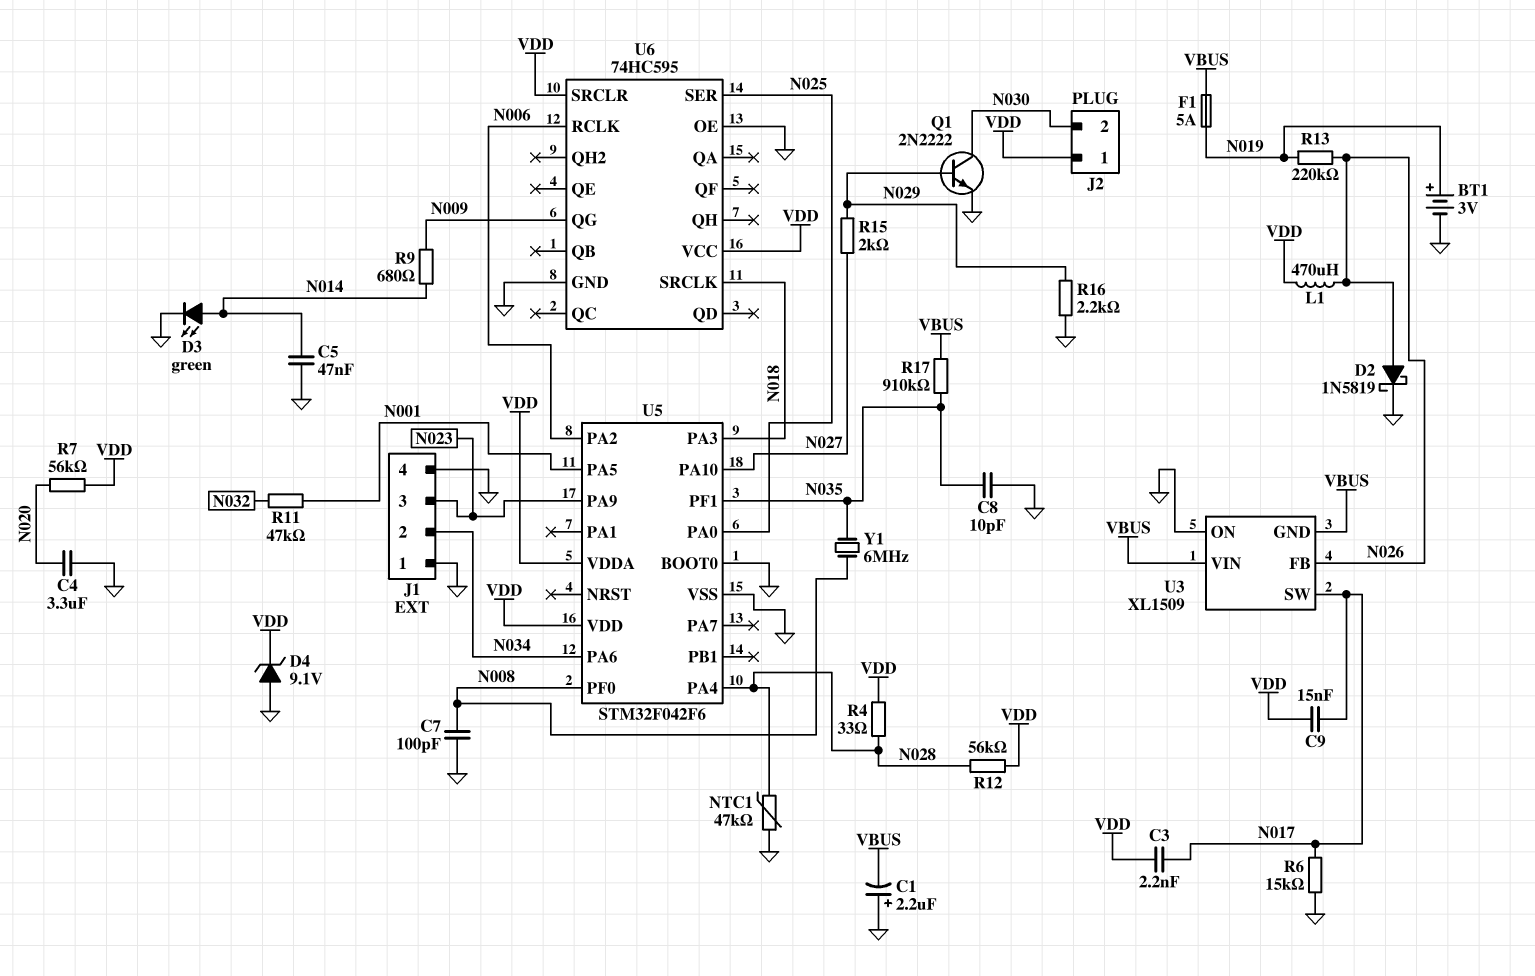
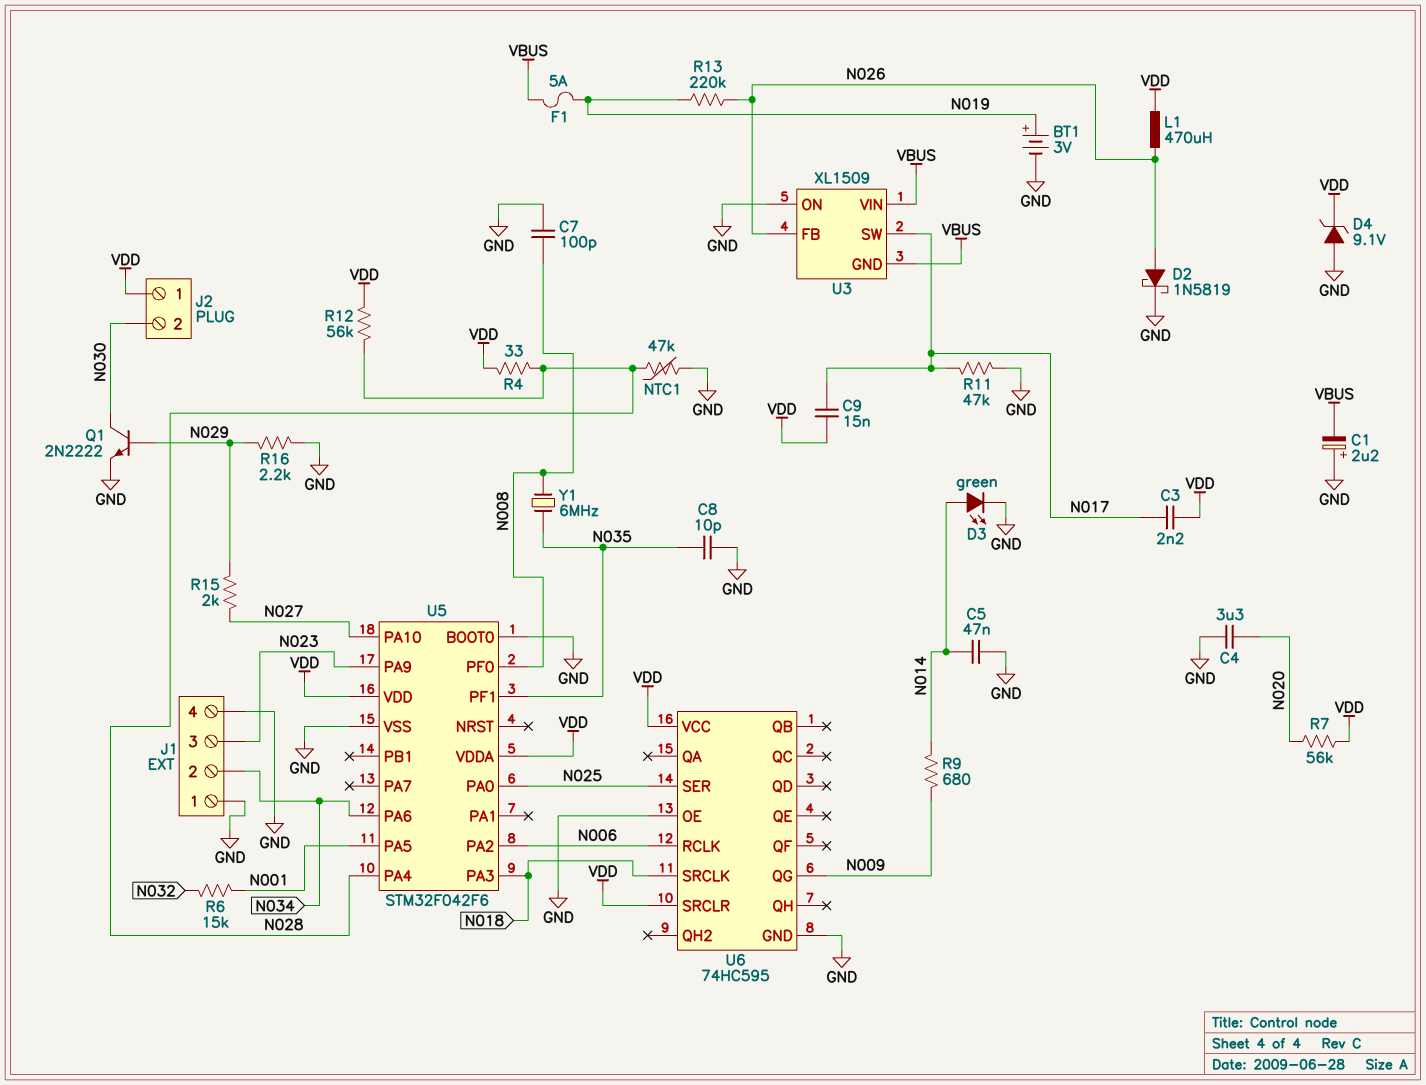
R6: 15k (GND, N017) -> 15k (N001, N032)
R11: 47k (N001, N032) -> 47k (GND, N017)
R17: 910k (N035, VBUS) -> none

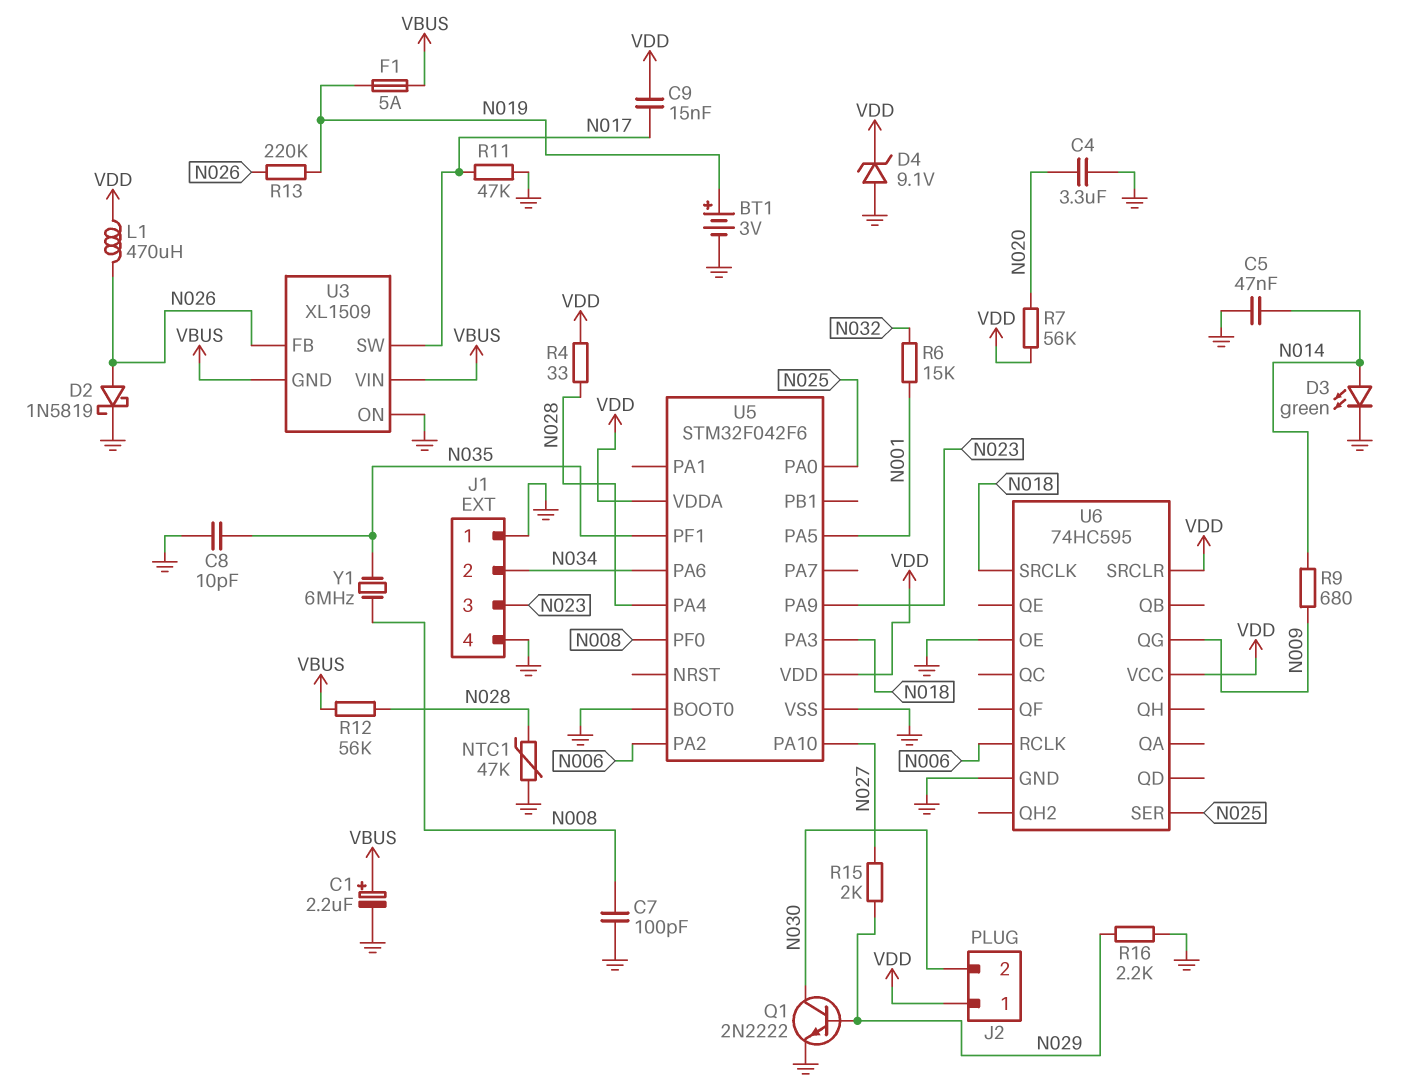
C1: 2.2uF (plus GND, minus VBUS) -> 2.2uF (plus VBUS, minus GND)
C3: 2.2nF (N017, VDD) -> none
R12: 56k (N028, VDD) -> 56k (N028, VBUS)

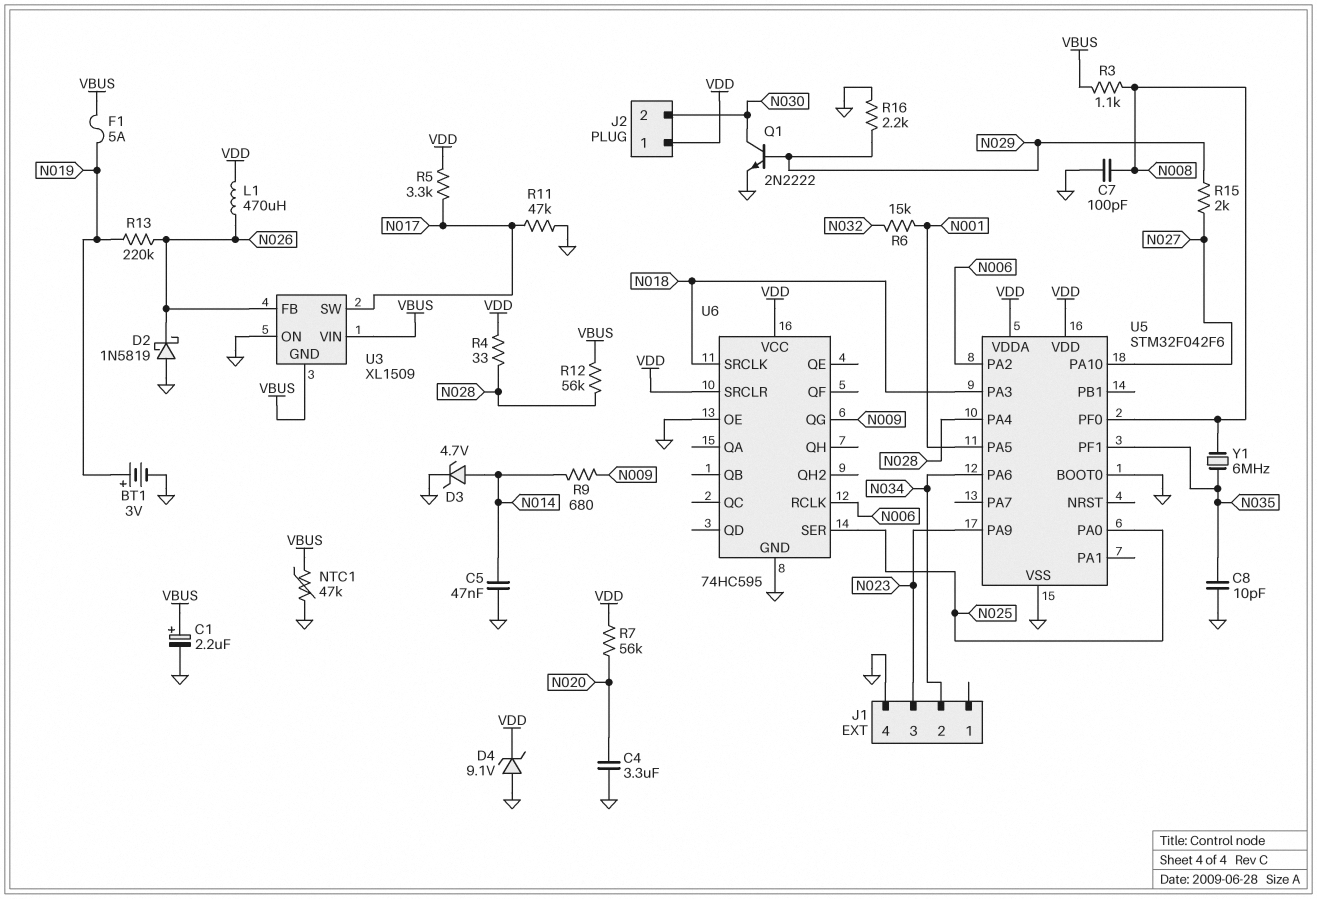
C9: 15nF (N017, VDD) -> none
D2: schottky 1N5819 (A N026, K GND) -> schottky 1N5819 (A GND, K N026)
D3: LED green (A N014, K GND) -> zener 4.7V (A N014, K GND)
J1 pin 1: GND -> none
NTC1: 47k (GND, N028) -> 47k (GND, VBUS)
R3: none -> 1.1k (N008, VBUS)
R5: none -> 3.3k (N017, VDD)

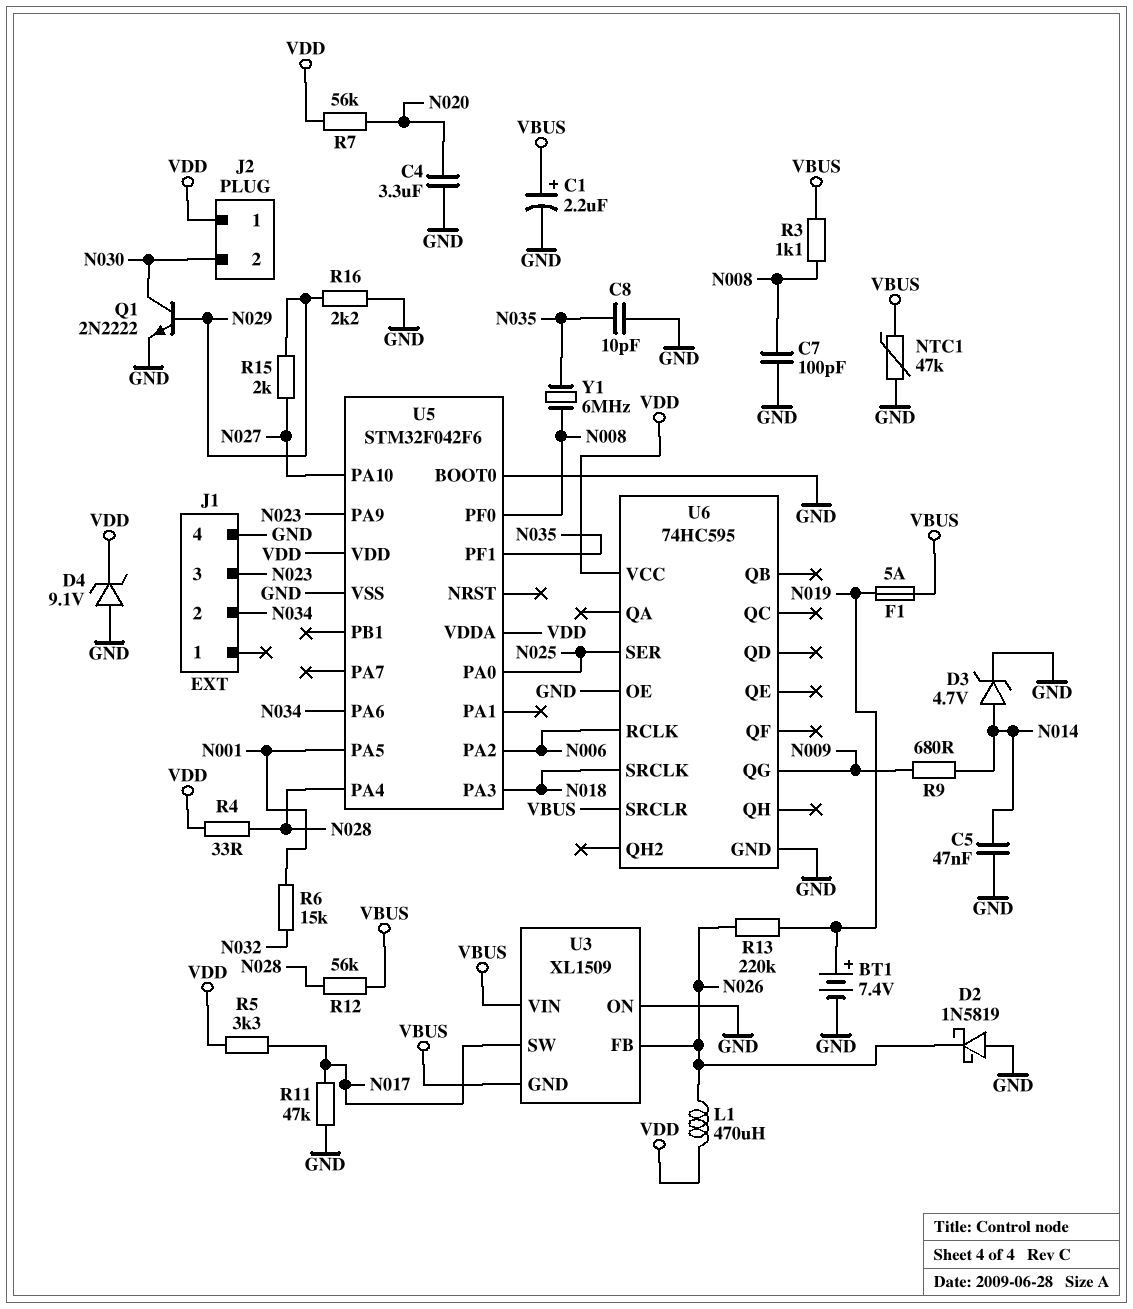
BT1: 3V (plus N019, minus GND) -> 7.4V (plus N019, minus GND)
U6 pin SRCLR: VDD -> VBUS

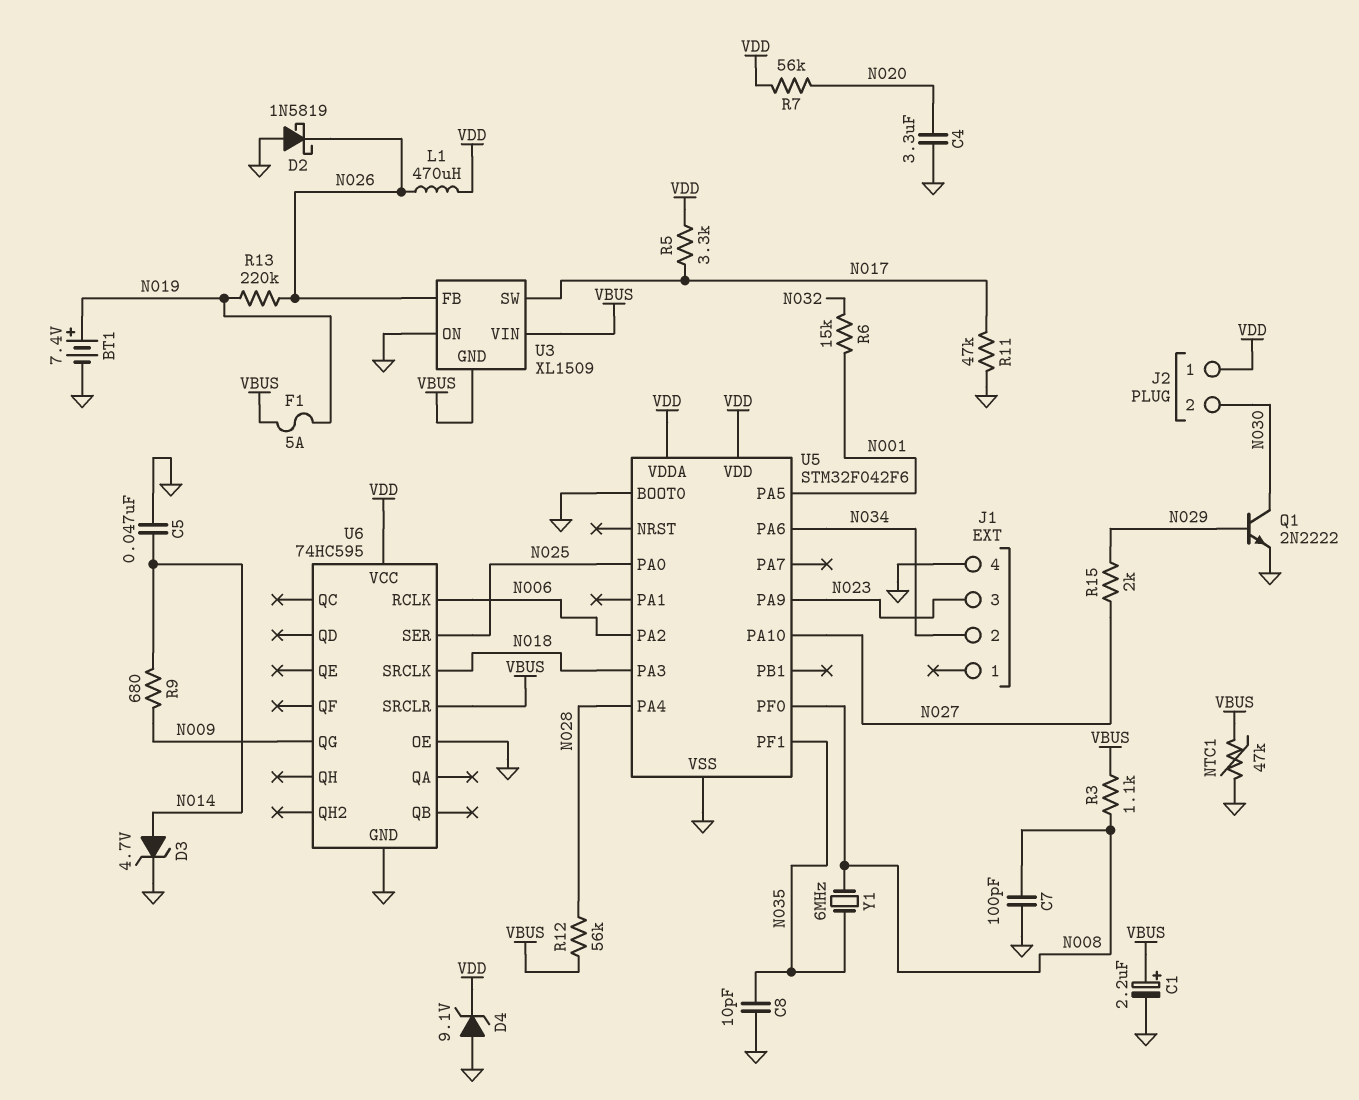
R4: 33 (N028, VDD) -> none
R16: 2.2k (GND, N029) -> none

